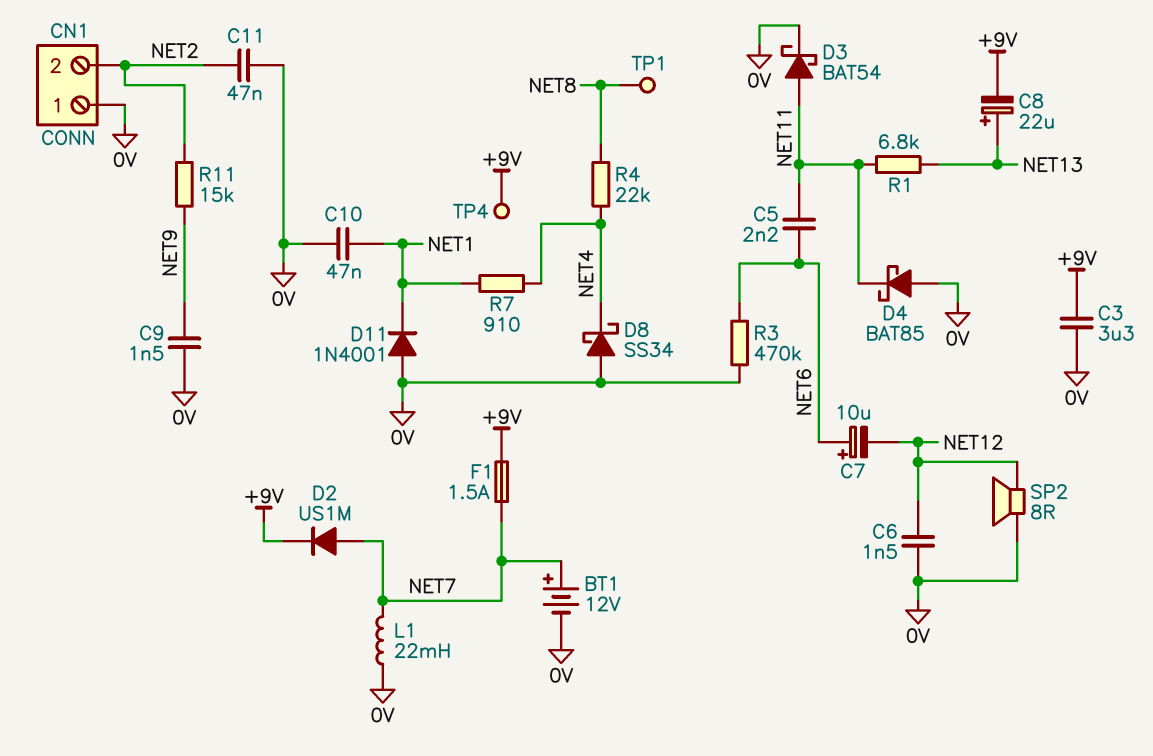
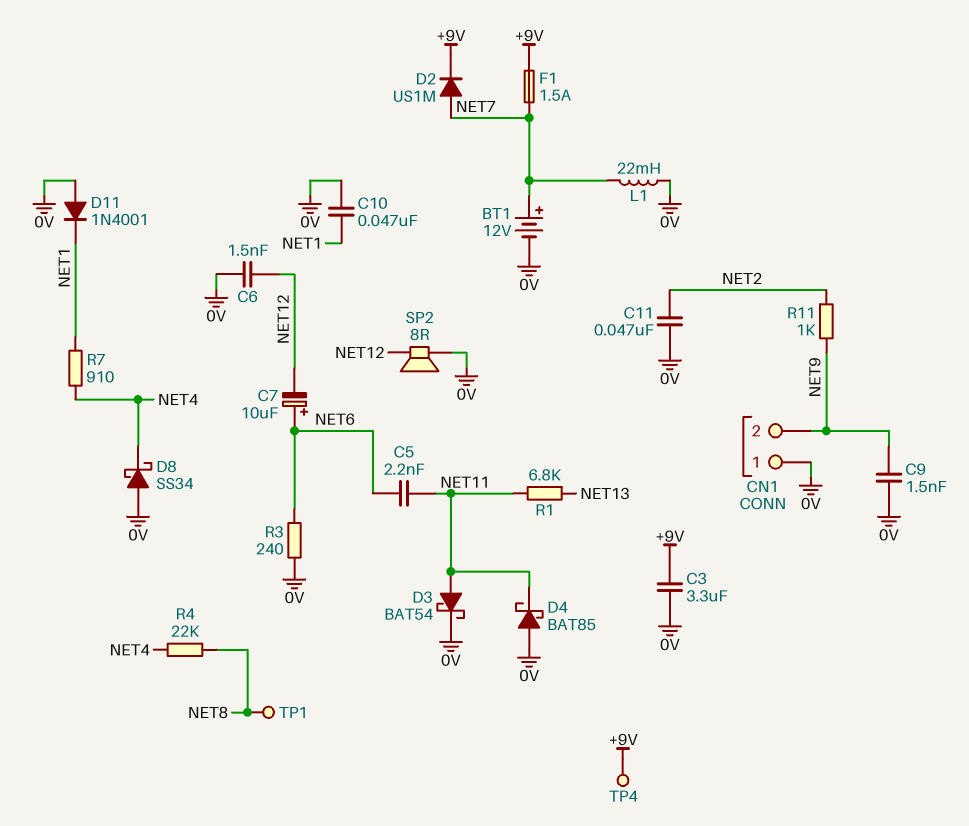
C8: 22uF (plus NET13, minus +9V) -> none
CN1 pin 2: NET2 -> NET9
R3: 470k (0V, NET6) -> 240 (0V, NET6)
R11: 15k (NET2, NET9) -> 1k (NET2, NET9)

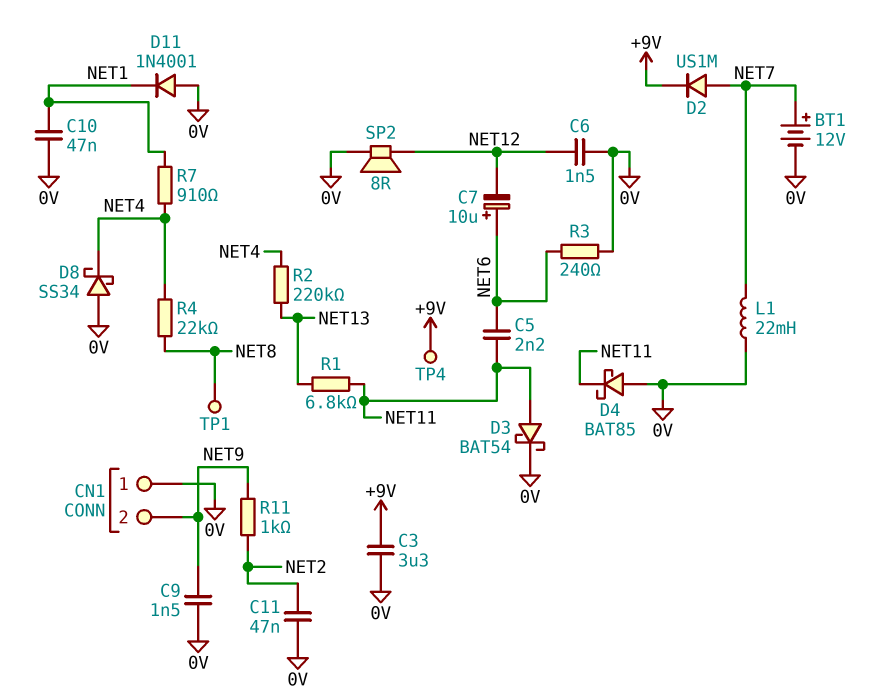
F1: 1.5A (+9V, NET7) -> none
R2: none -> 220k (NET4, NET13)

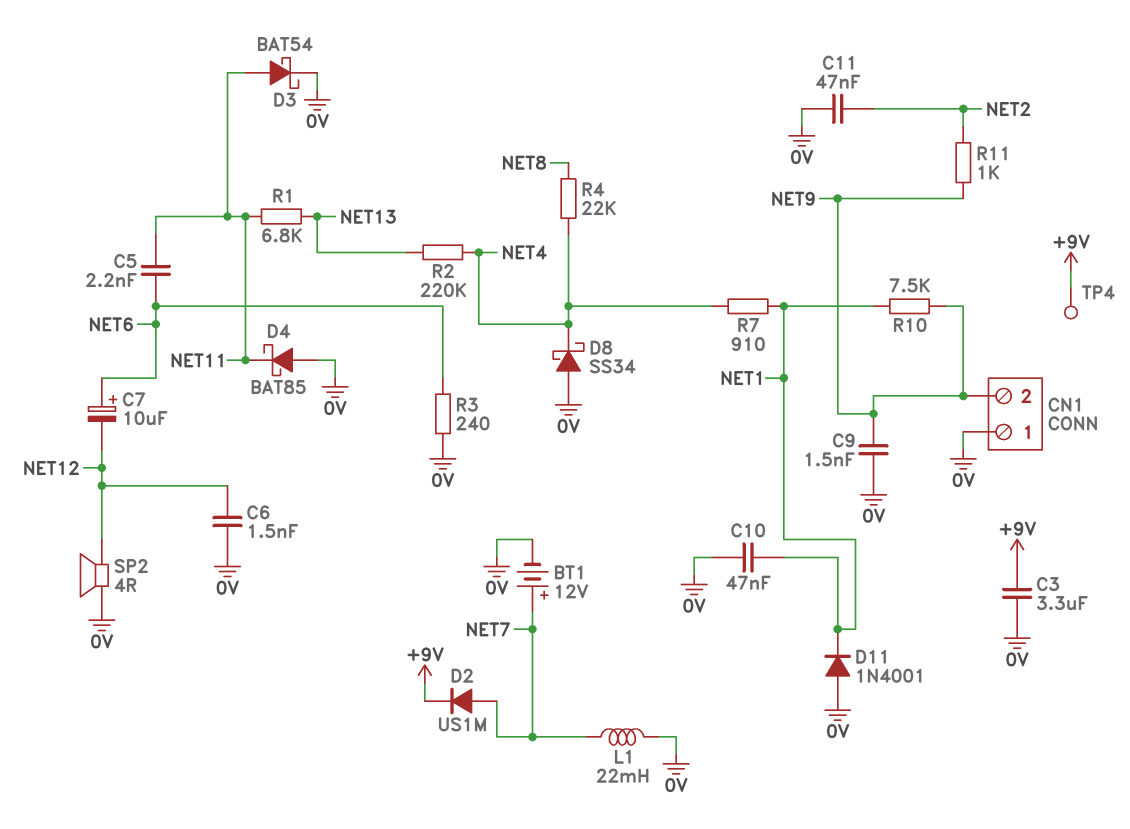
R10: none -> 7.5k (NET1, NET9)
SP2: speaker 8R (0V, NET12) -> speaker 4R (0V, NET12)
TP1: test point (NET8) -> none

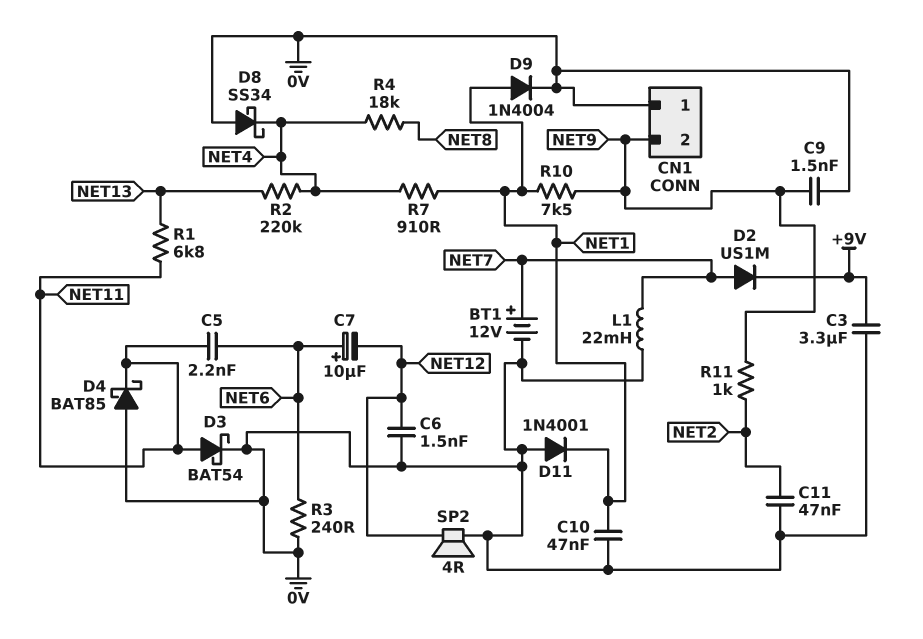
D9: none -> diode 1N4004 (A NET1, K 0V)
R4: 22k (NET4, NET8) -> 18k (NET4, NET8)
TP4: test point (+9V) -> none

